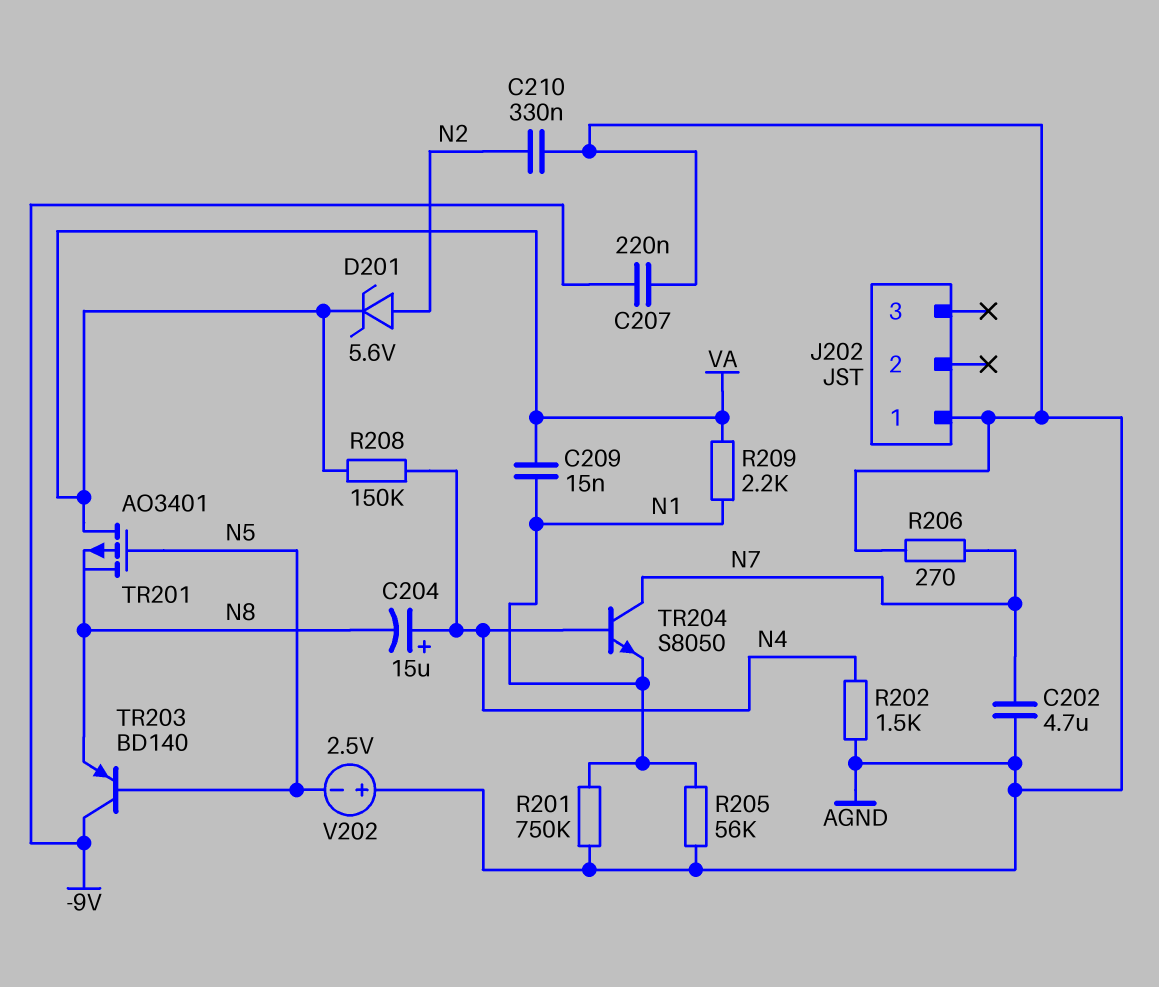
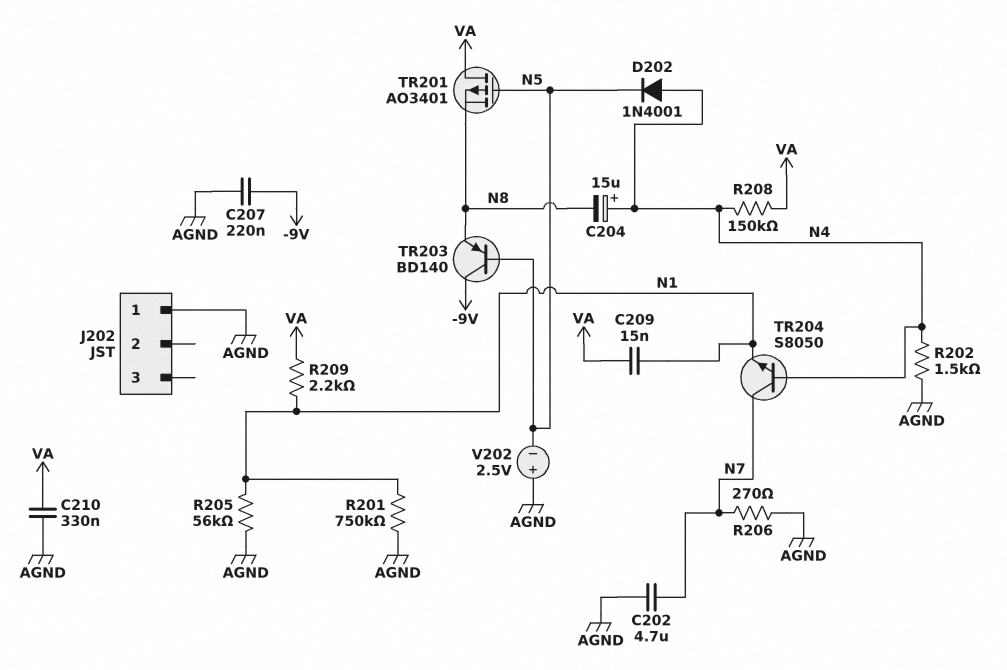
C210: 330nF (AGND, N2) -> 330nF (AGND, VA)
D201: zener 5.6V (A N2, K VA) -> none
D202: none -> diode 1N4001 (A N4, K N5)

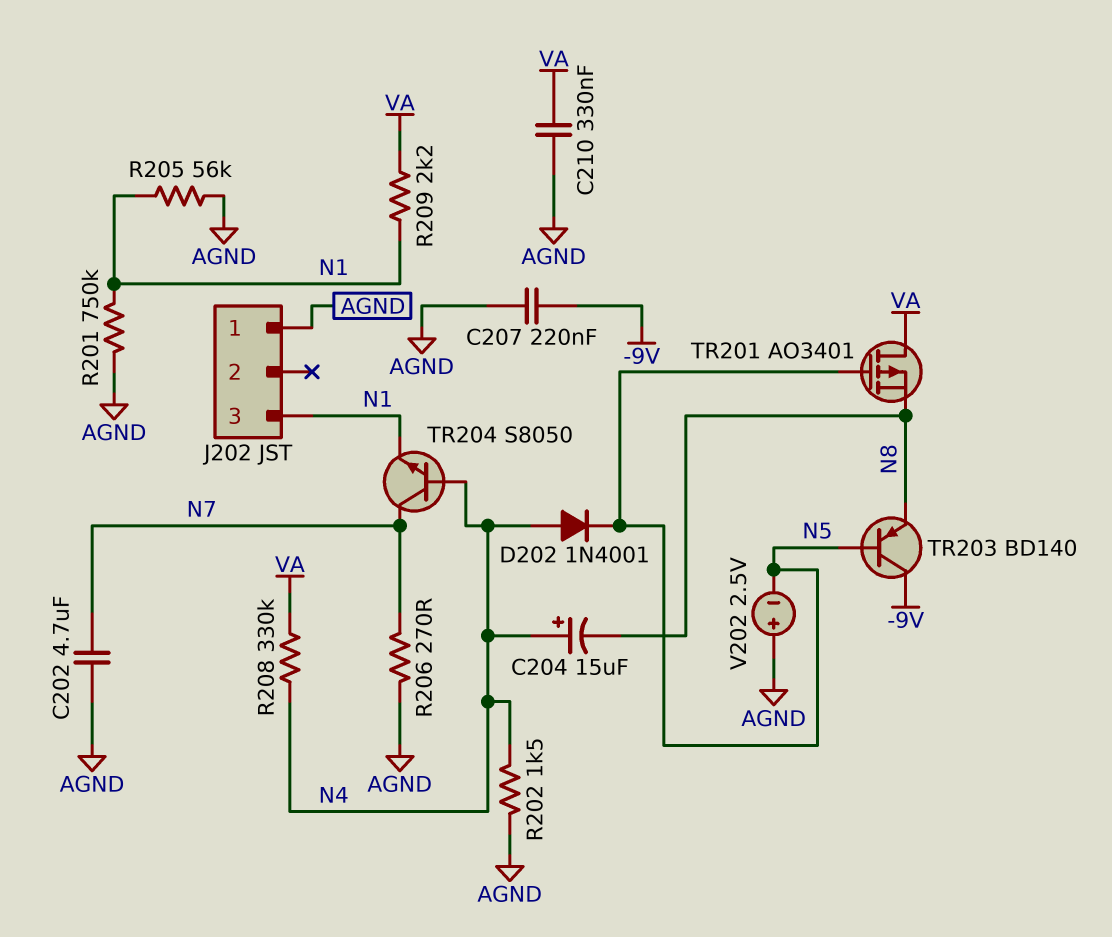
C209: 15nF (N1, VA) -> none
J202 pin 3: none -> N1
R208: 150k (N4, VA) -> 330k (N4, VA)

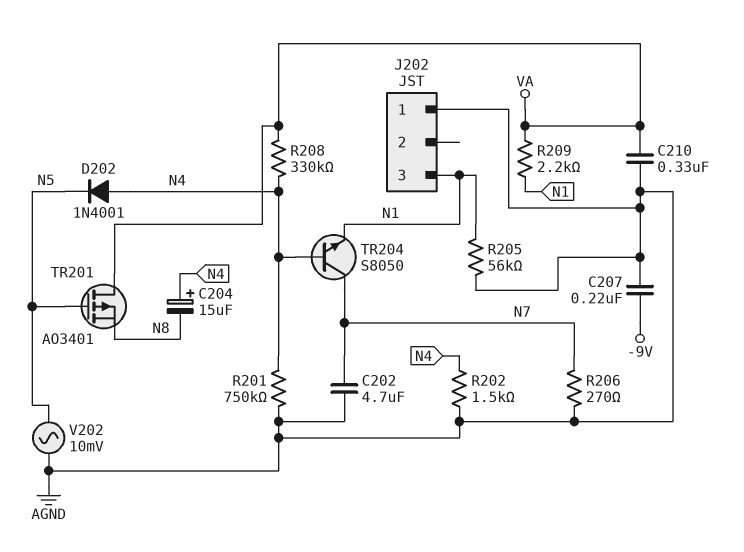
R201: 750k (AGND, N1) -> 750k (AGND, N4)
TR203: PNP BD140 (B N5, C -9V, E N8) -> none
V202: 2.5V (plus AGND, minus N5) -> AC 10mV (AGND, N5)

